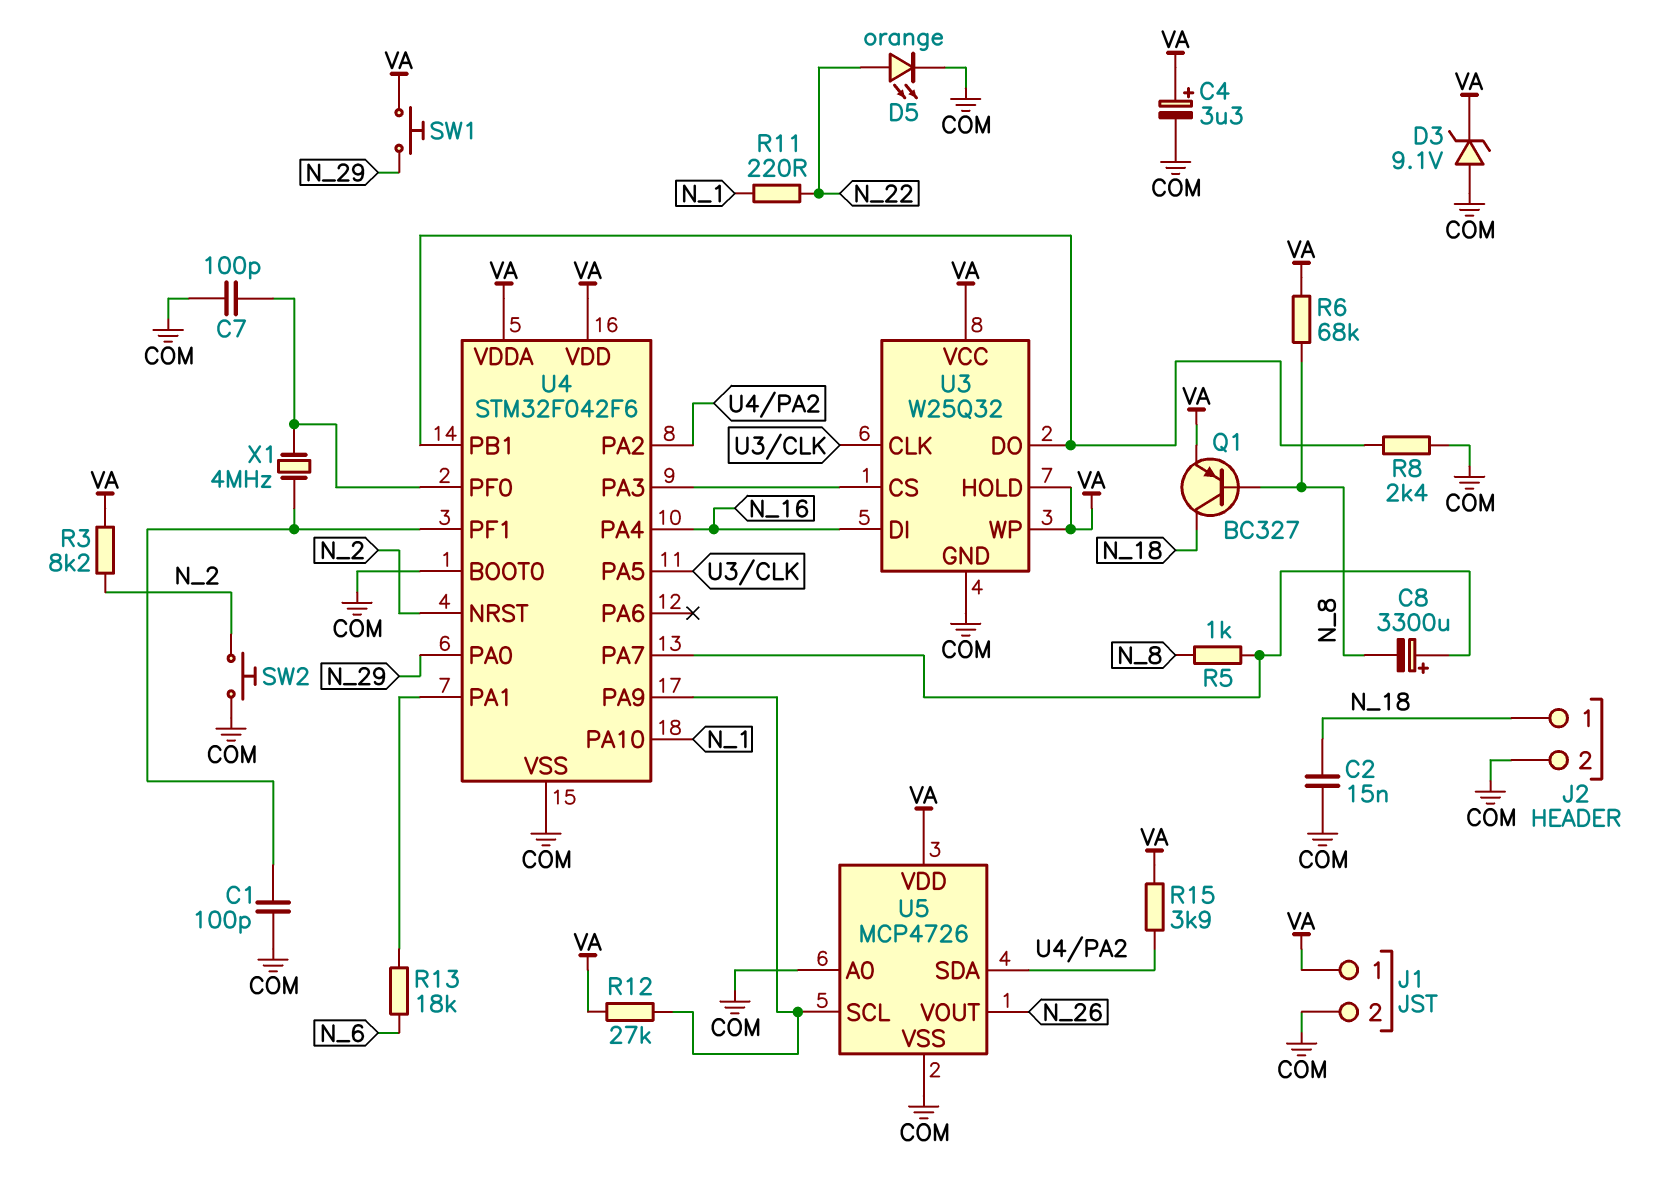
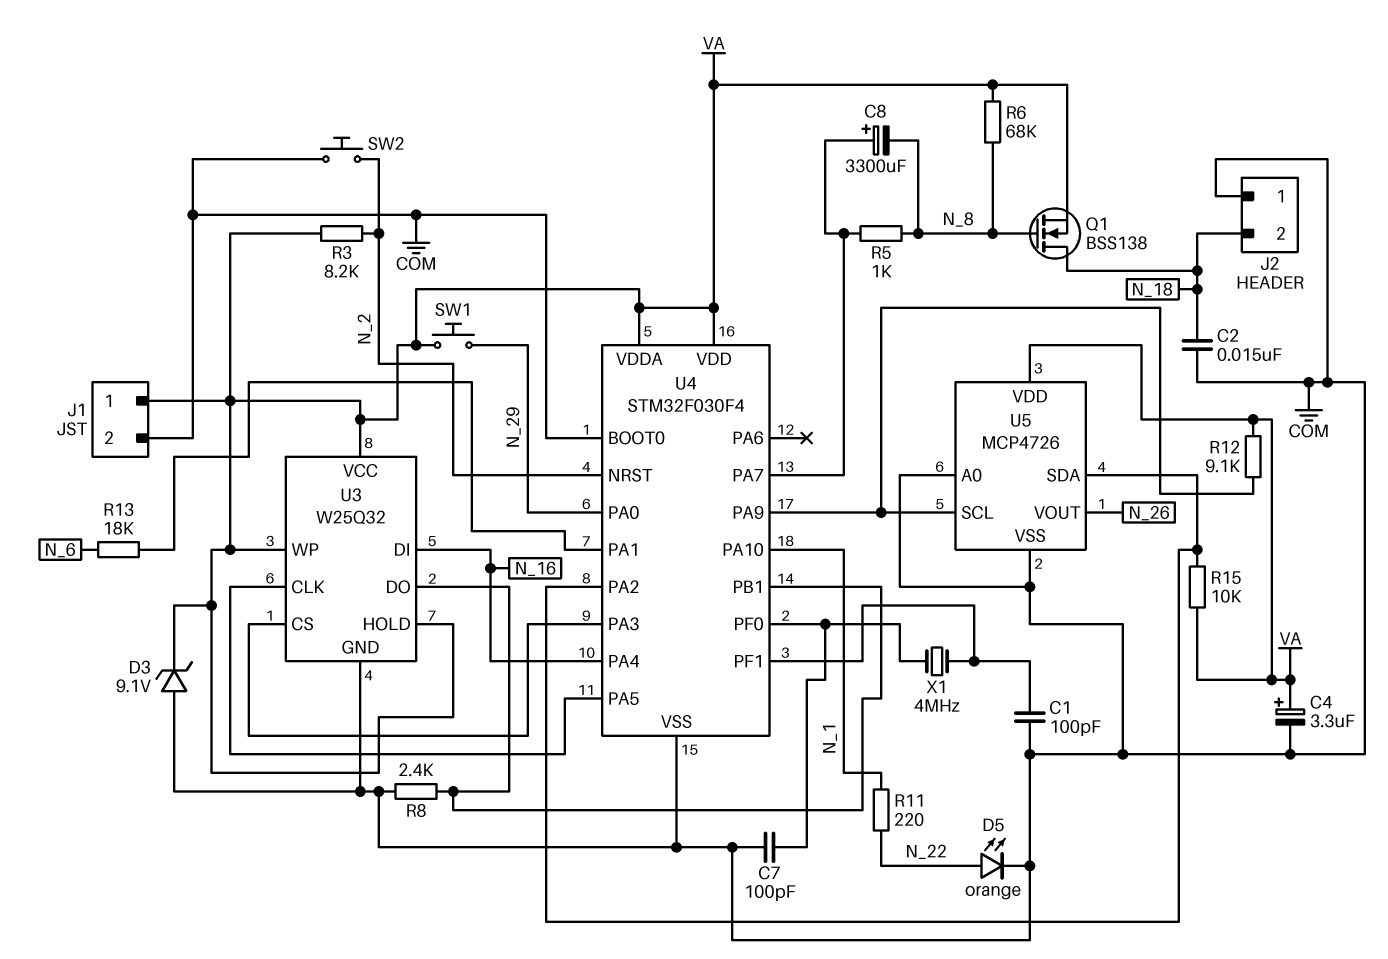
J2 pin 1: N_18 -> COM
J2 pin 2: COM -> N_18
Q1: PNP BC327 (B N_8, C N_18, E VA) -> NMOS BSS138 (G N_8, D N_18, S VA)
R12: 27k (U4/PA9, VA) -> 9.1k (U4/PA9, VA)
R15: 3.9k (U4/PA2, VA) -> 10k (U4/PA2, VA)
U4: STM32F042F6 -> STM32F030F4

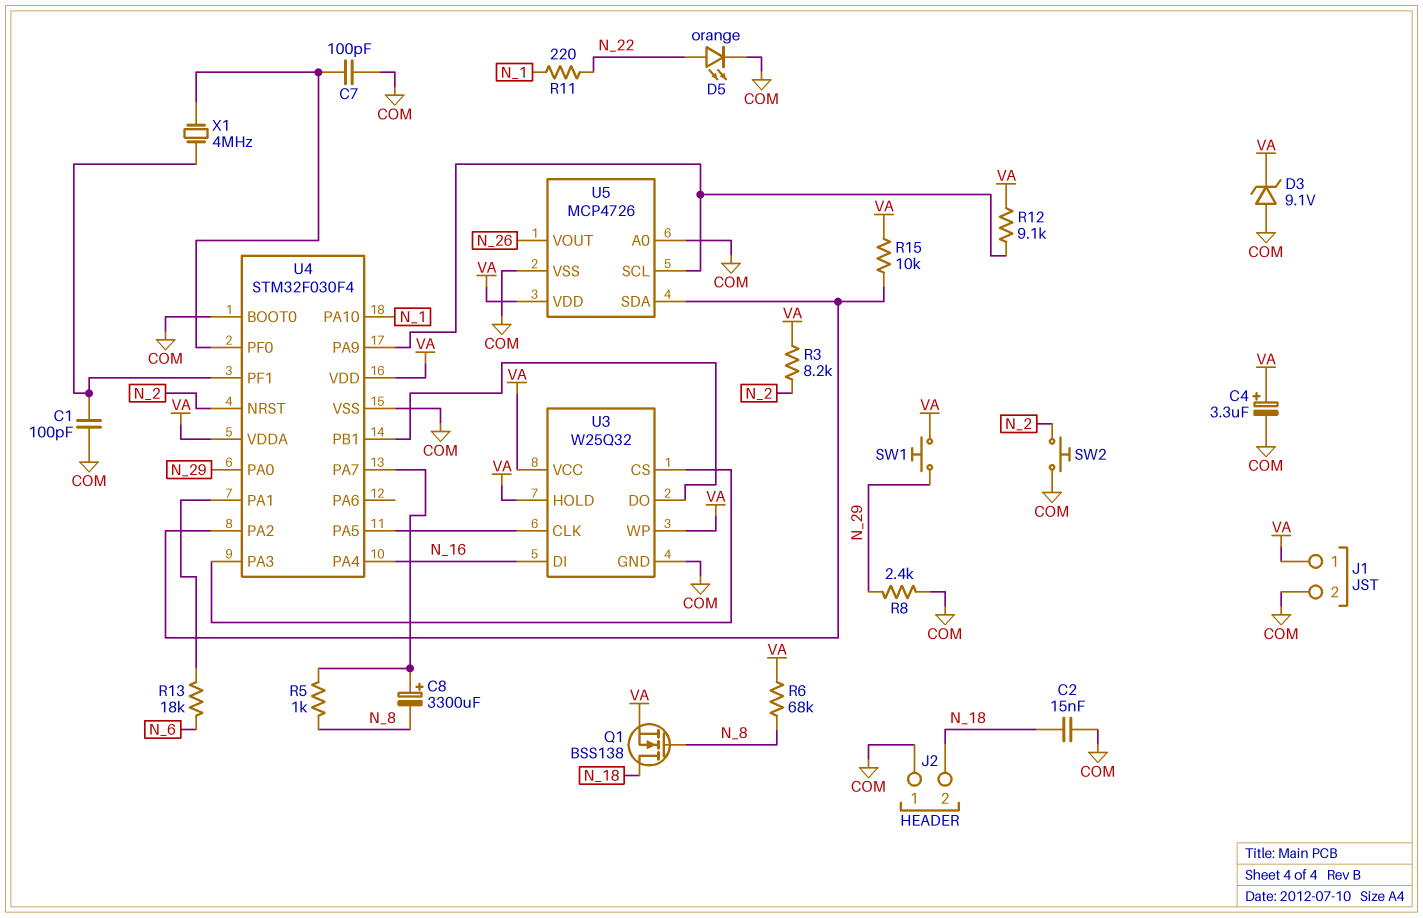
R8: 2.4k (COM, U3/DO) -> 2.4k (COM, N_29)

